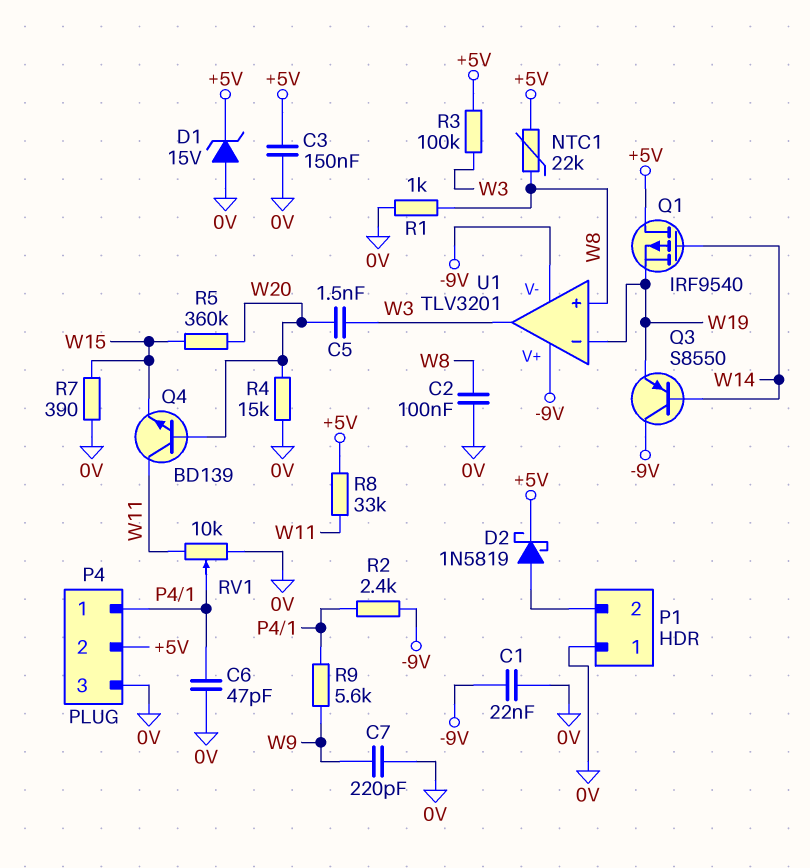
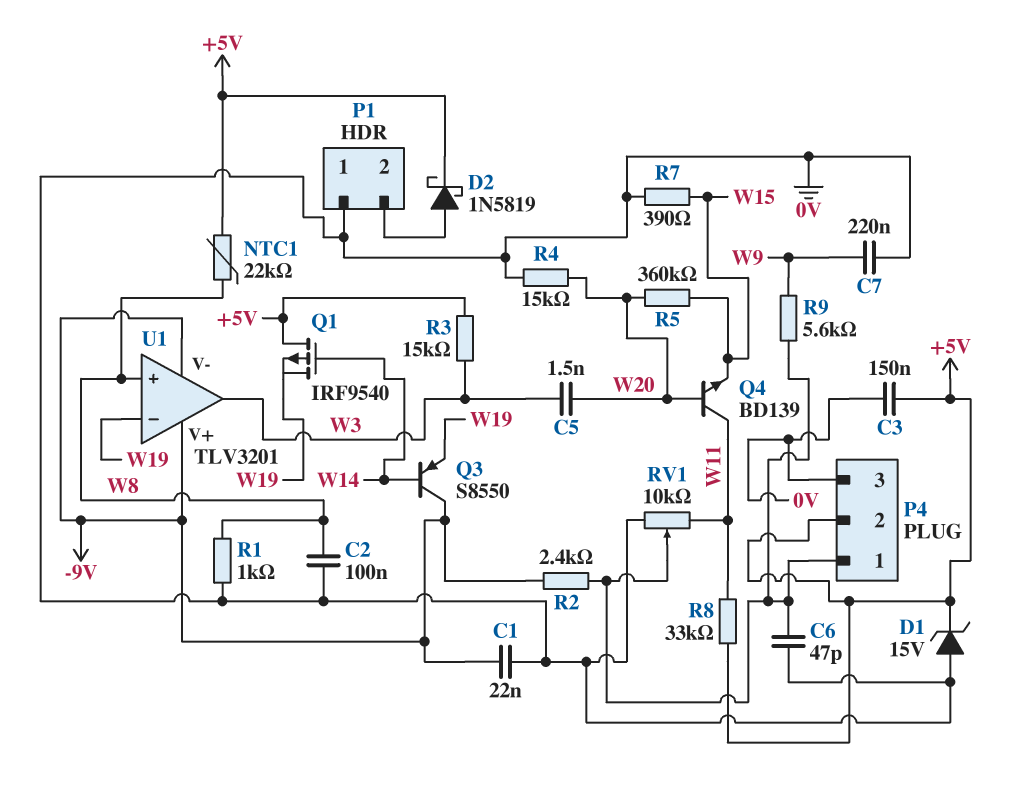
C7: 220pF (0V, W9) -> 220nF (0V, W9)
R3: 100k (+5V, W3) -> 15k (+5V, W3)

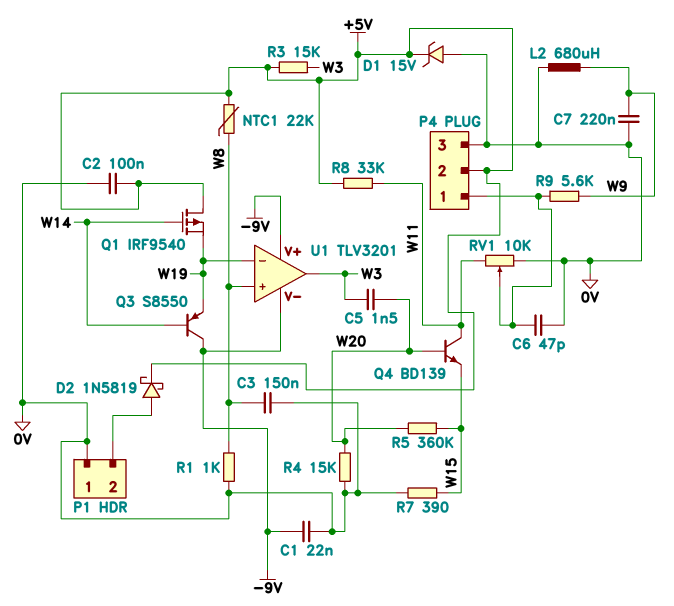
C2: 100nF (0V, W8) -> 100nF (+5V, 0V)
C3: 150nF (+5V, 0V) -> 150nF (0V, W8)
L2: none -> 680uH (0V, W9)
R2: 2.4k (-9V, P4/1) -> none

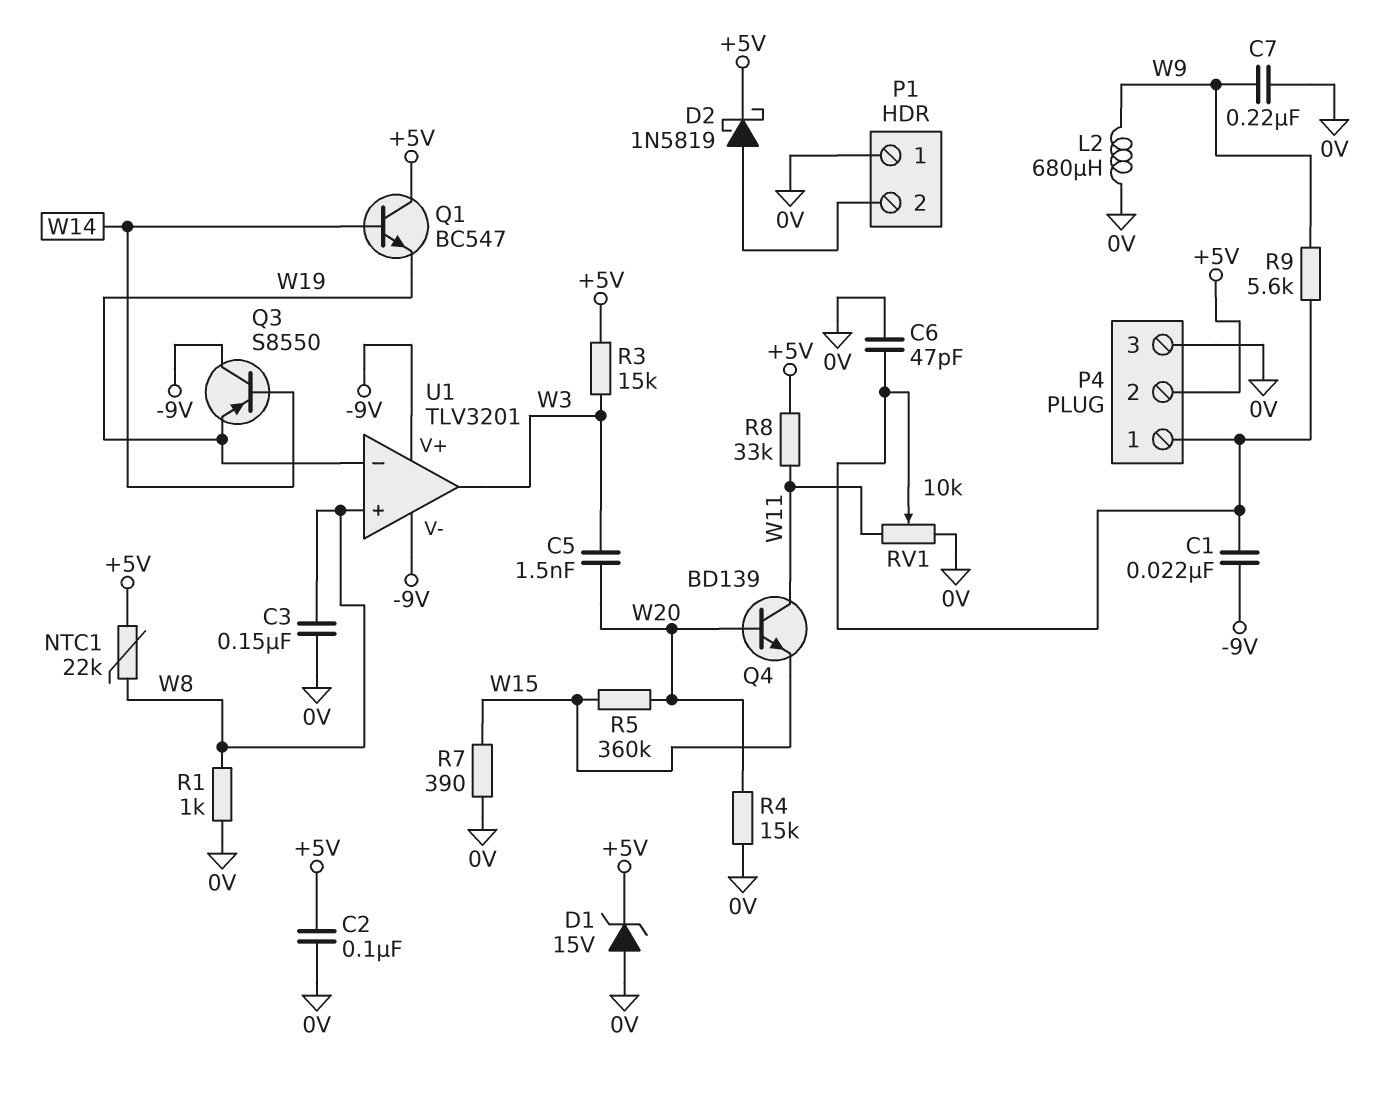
C1: 22nF (-9V, 0V) -> 22nF (-9V, P4/1)
Q1: PMOS IRF9540 (G W14, D +5V, S W19) -> NPN BC547 (B W14, C +5V, E W19)

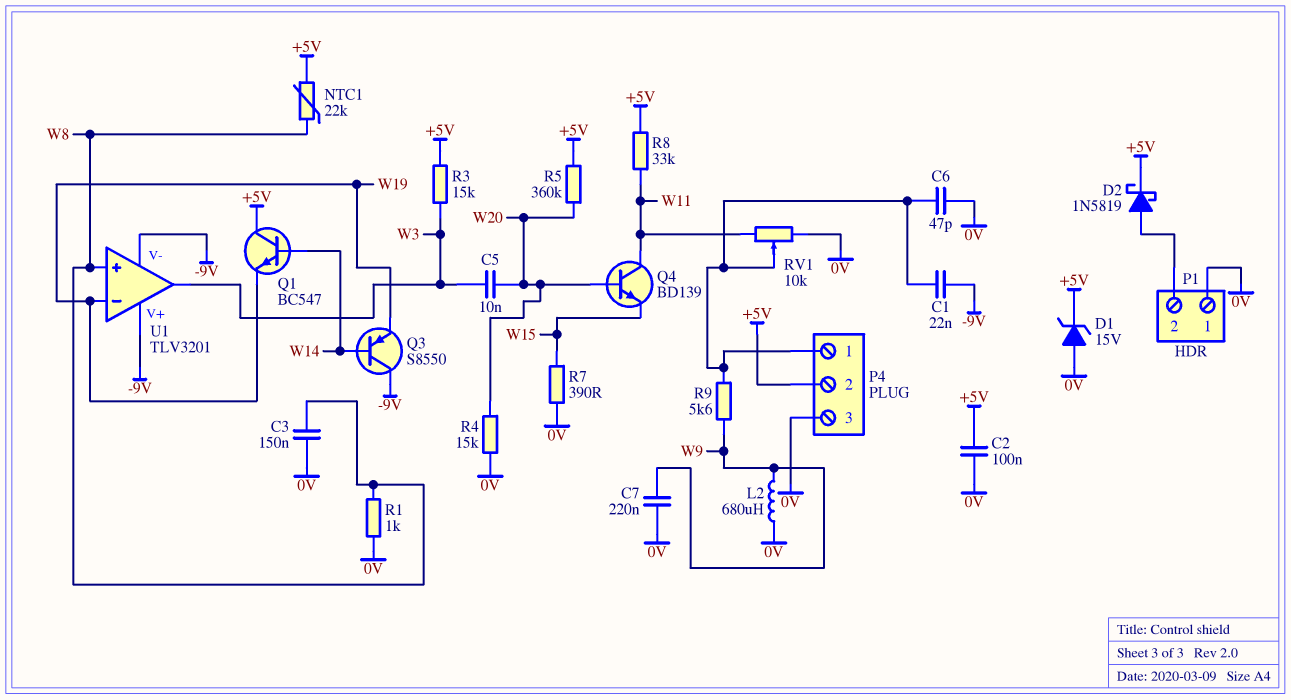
C5: 1.5nF (W3, W20) -> 10nF (W3, W20)
R5: 360k (W15, W20) -> 360k (+5V, W20)

